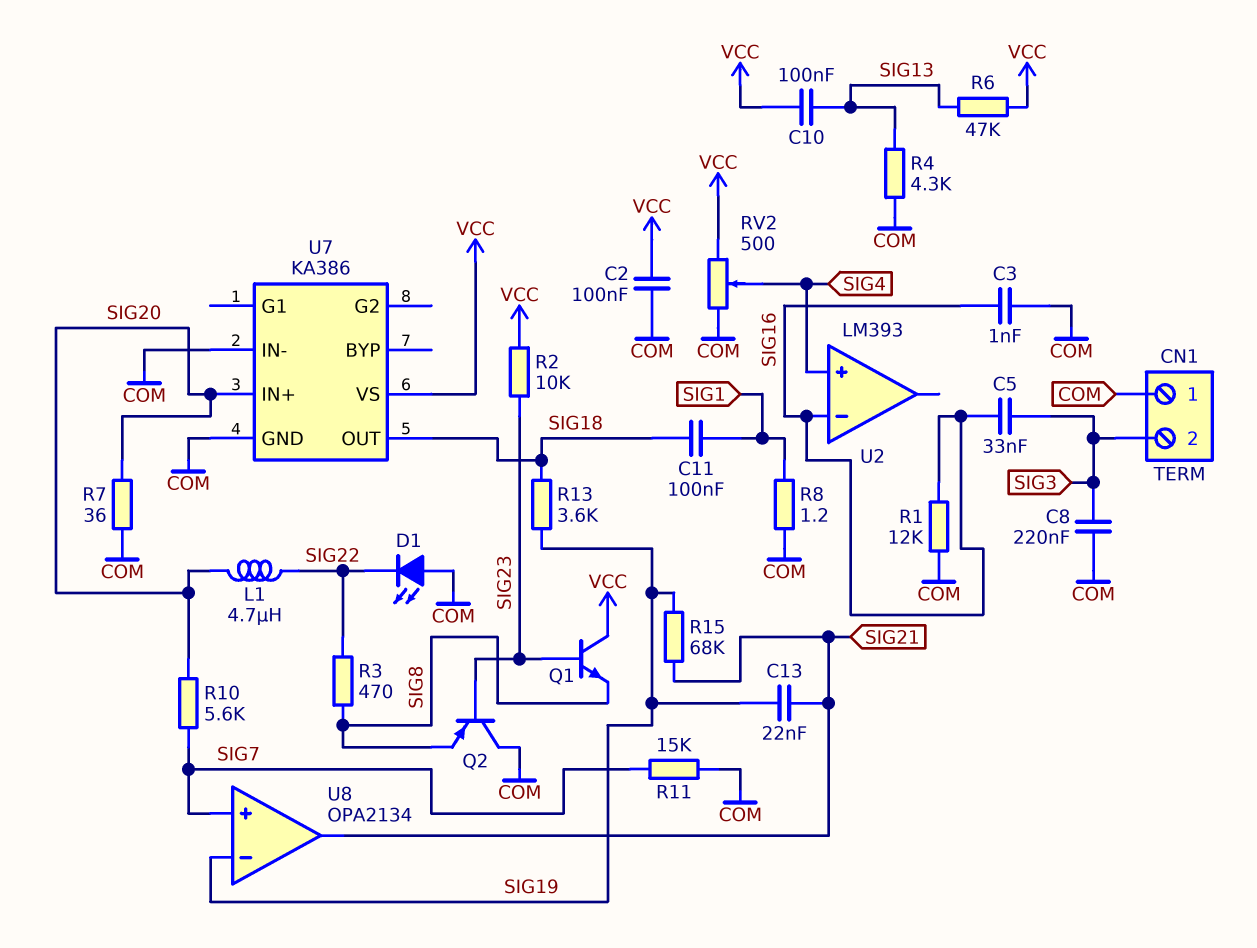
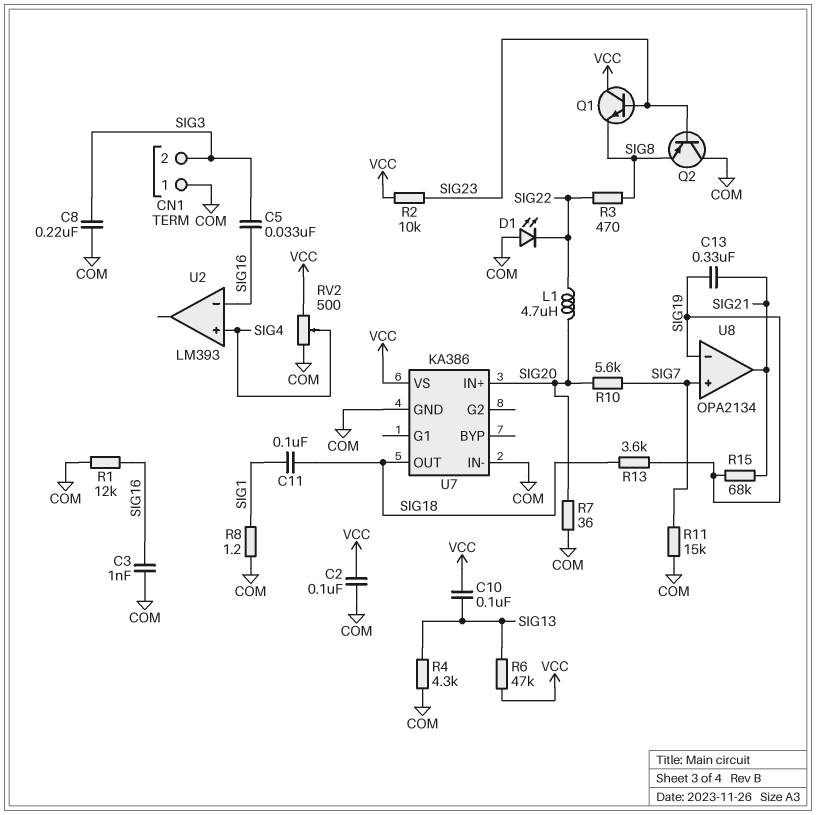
C13: 22nF (SIG19, SIG21) -> 330nF (SIG19, SIG21)

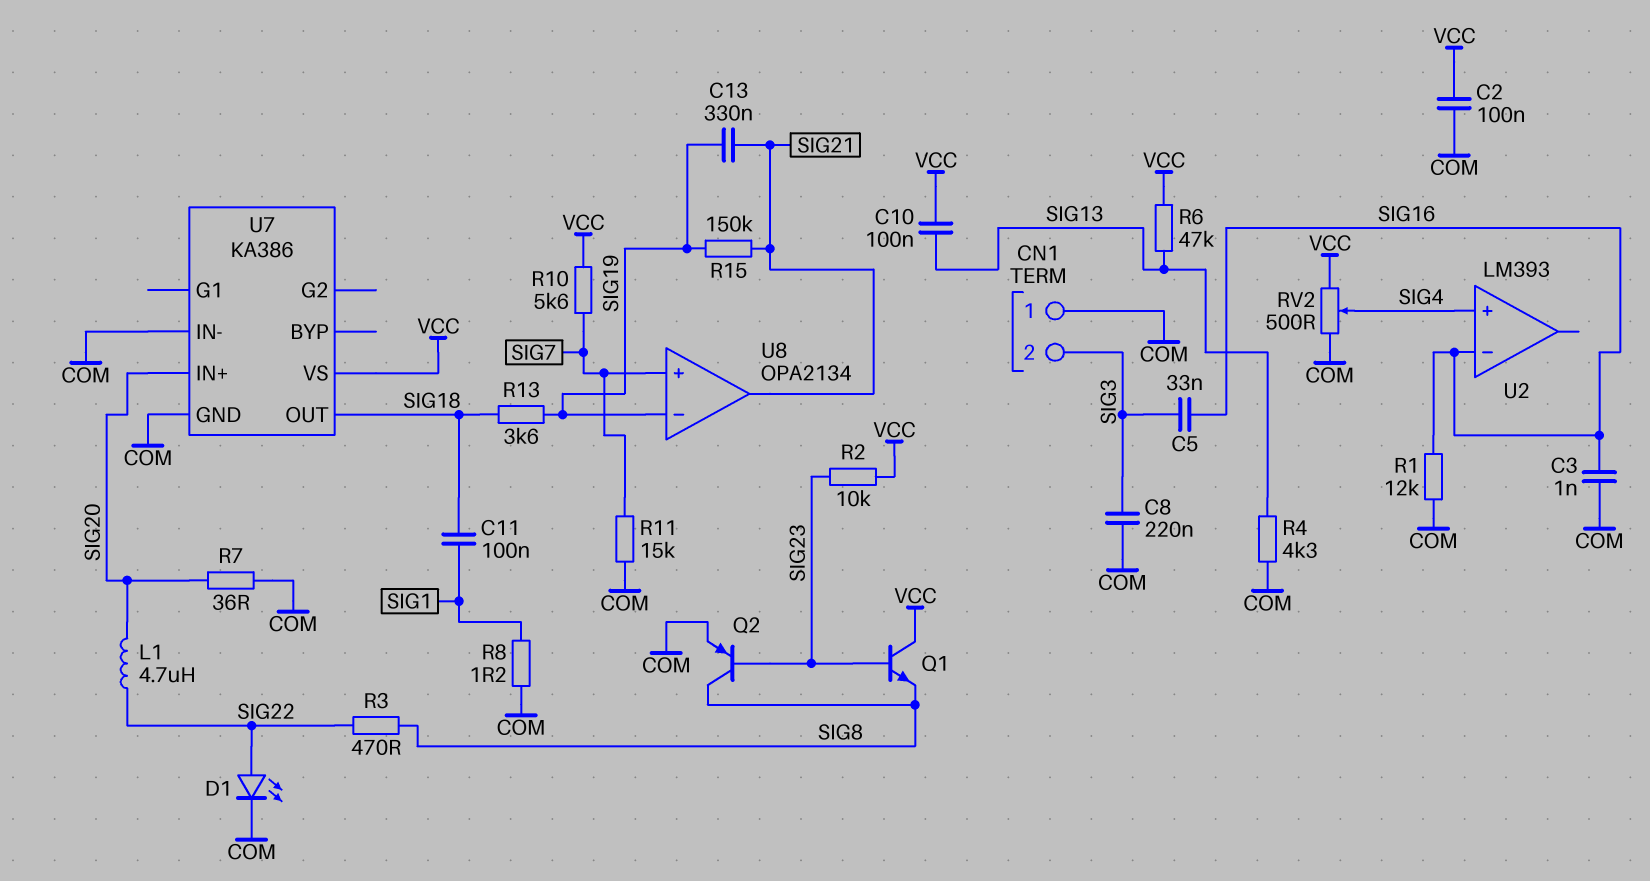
D1: LED (A COM, K SIG22) -> LED (A SIG22, K COM)
Q2: PNP (B SIG23, C COM, E SIG8) -> PNP (B SIG23, C SIG8, E COM)
R10: 5.6k (SIG7, SIG20) -> 5.6k (SIG7, VCC)
R15: 68k (SIG19, SIG21) -> 150k (SIG19, SIG21)

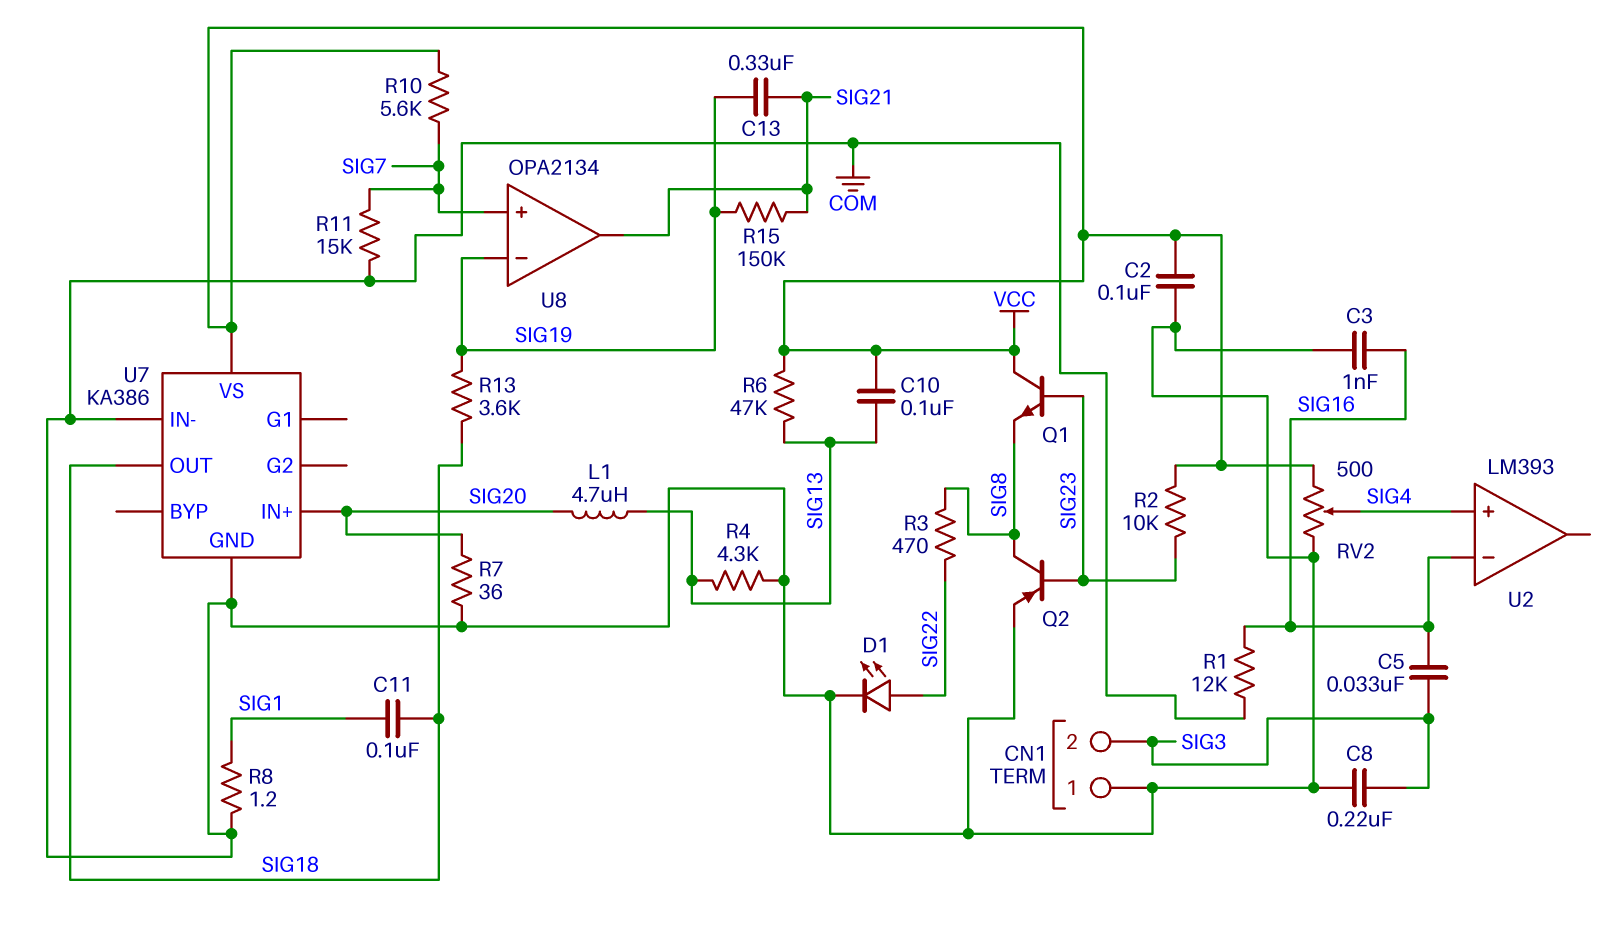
L1: 4.7uH (SIG20, SIG22) -> 4.7uH (SIG13, SIG20)

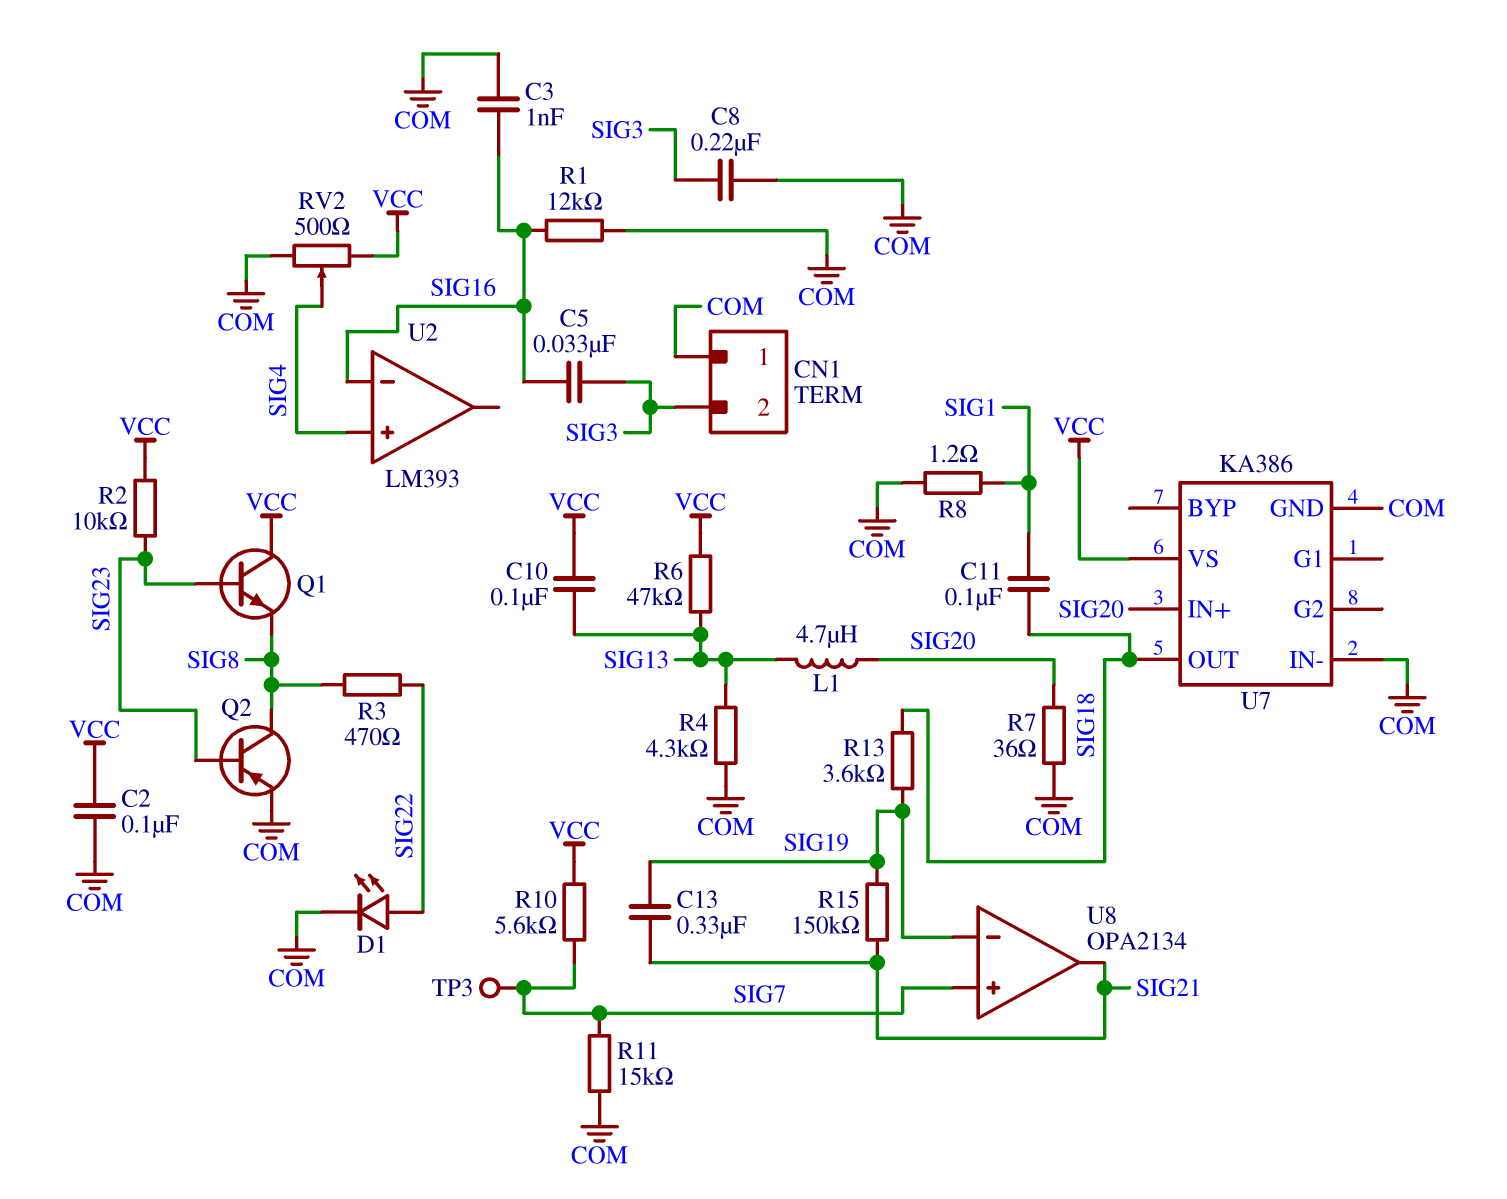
TP3: none -> test point (SIG7)

